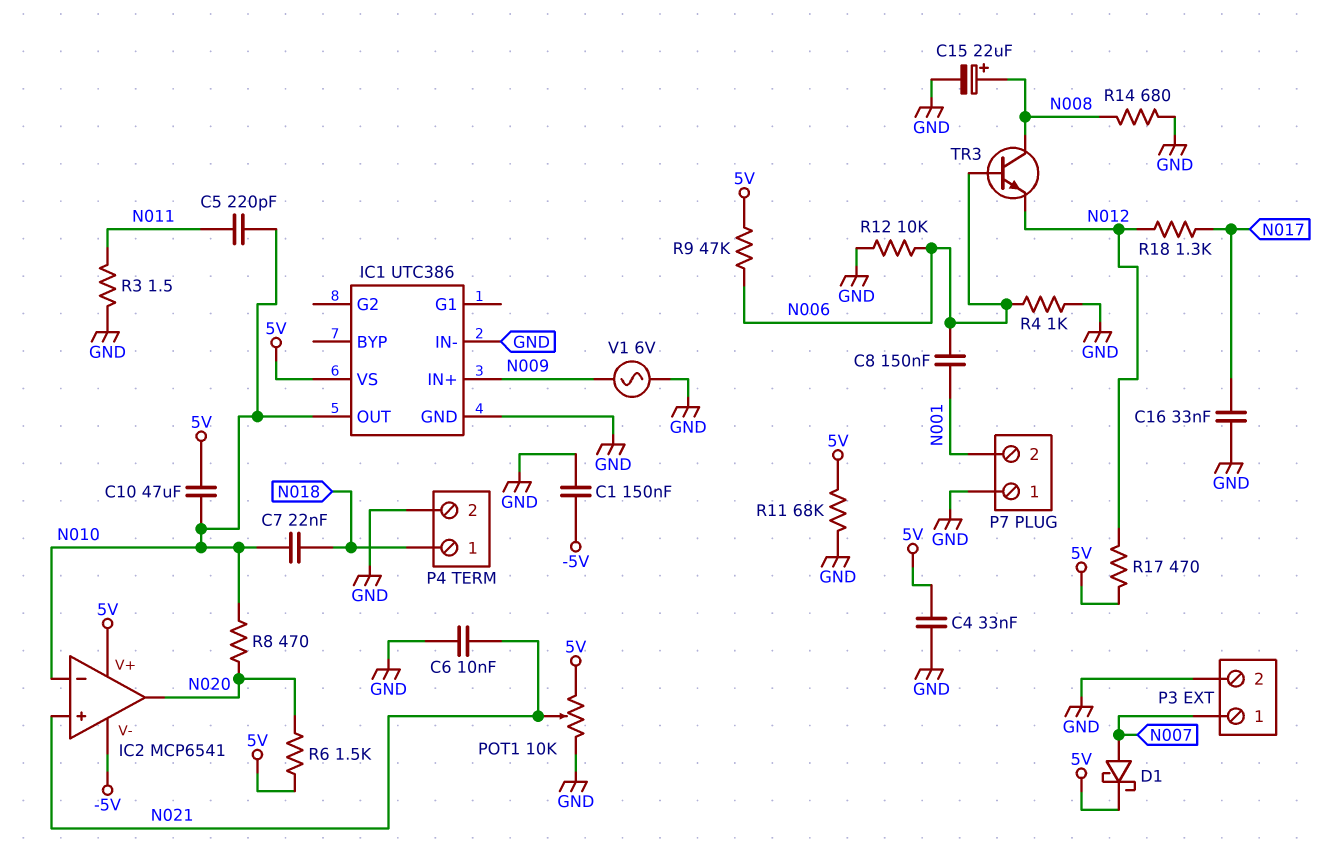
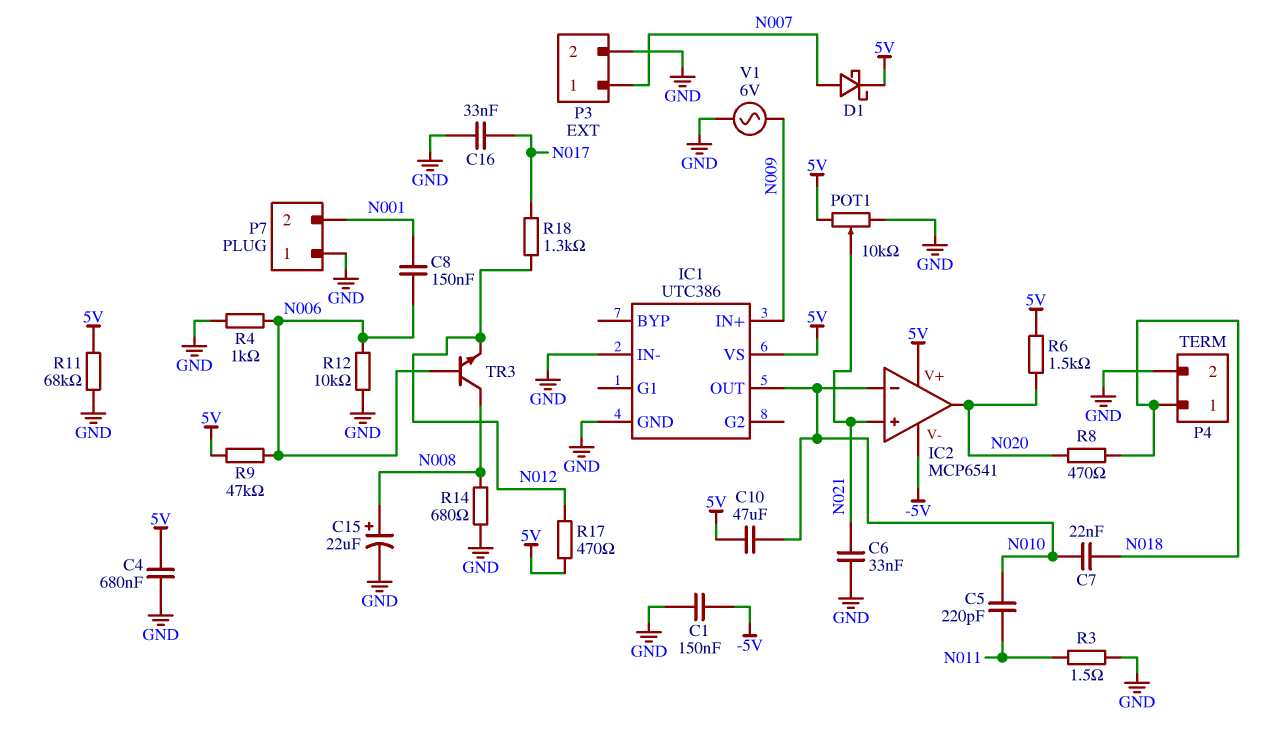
C4: 33nF (5V, GND) -> 680nF (5V, GND)
C6: 10nF (GND, N021) -> 33nF (GND, N021)
R8: 470 (N010, N020) -> 470 (N018, N020)

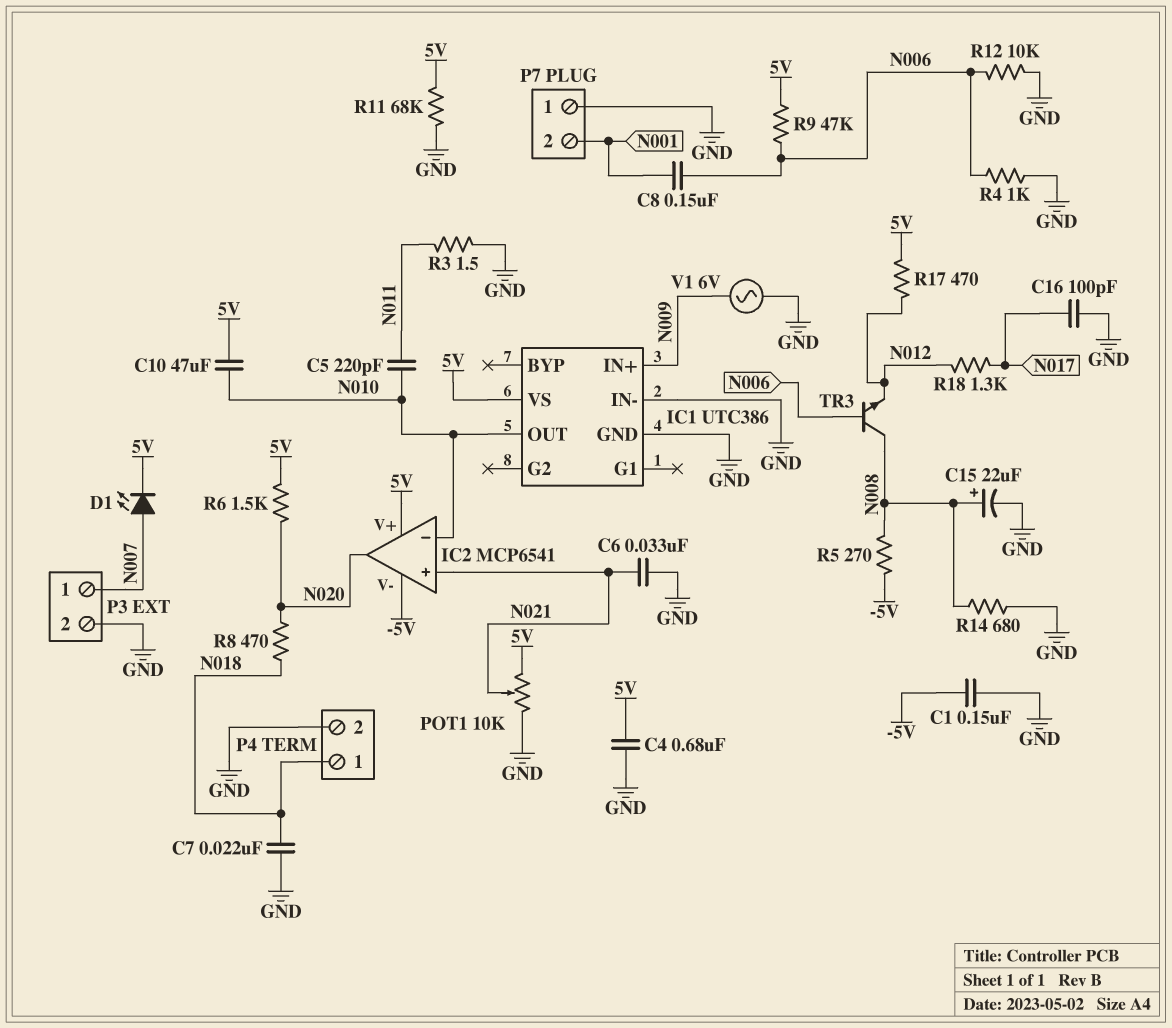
C7: 22nF (N010, N018) -> 22nF (GND, N018)
C16: 33nF (GND, N017) -> 100pF (GND, N017)
D1: schottky (A N007, K 5V) -> LED (A N007, K 5V)
R5: none -> 270 (-5V, N008)

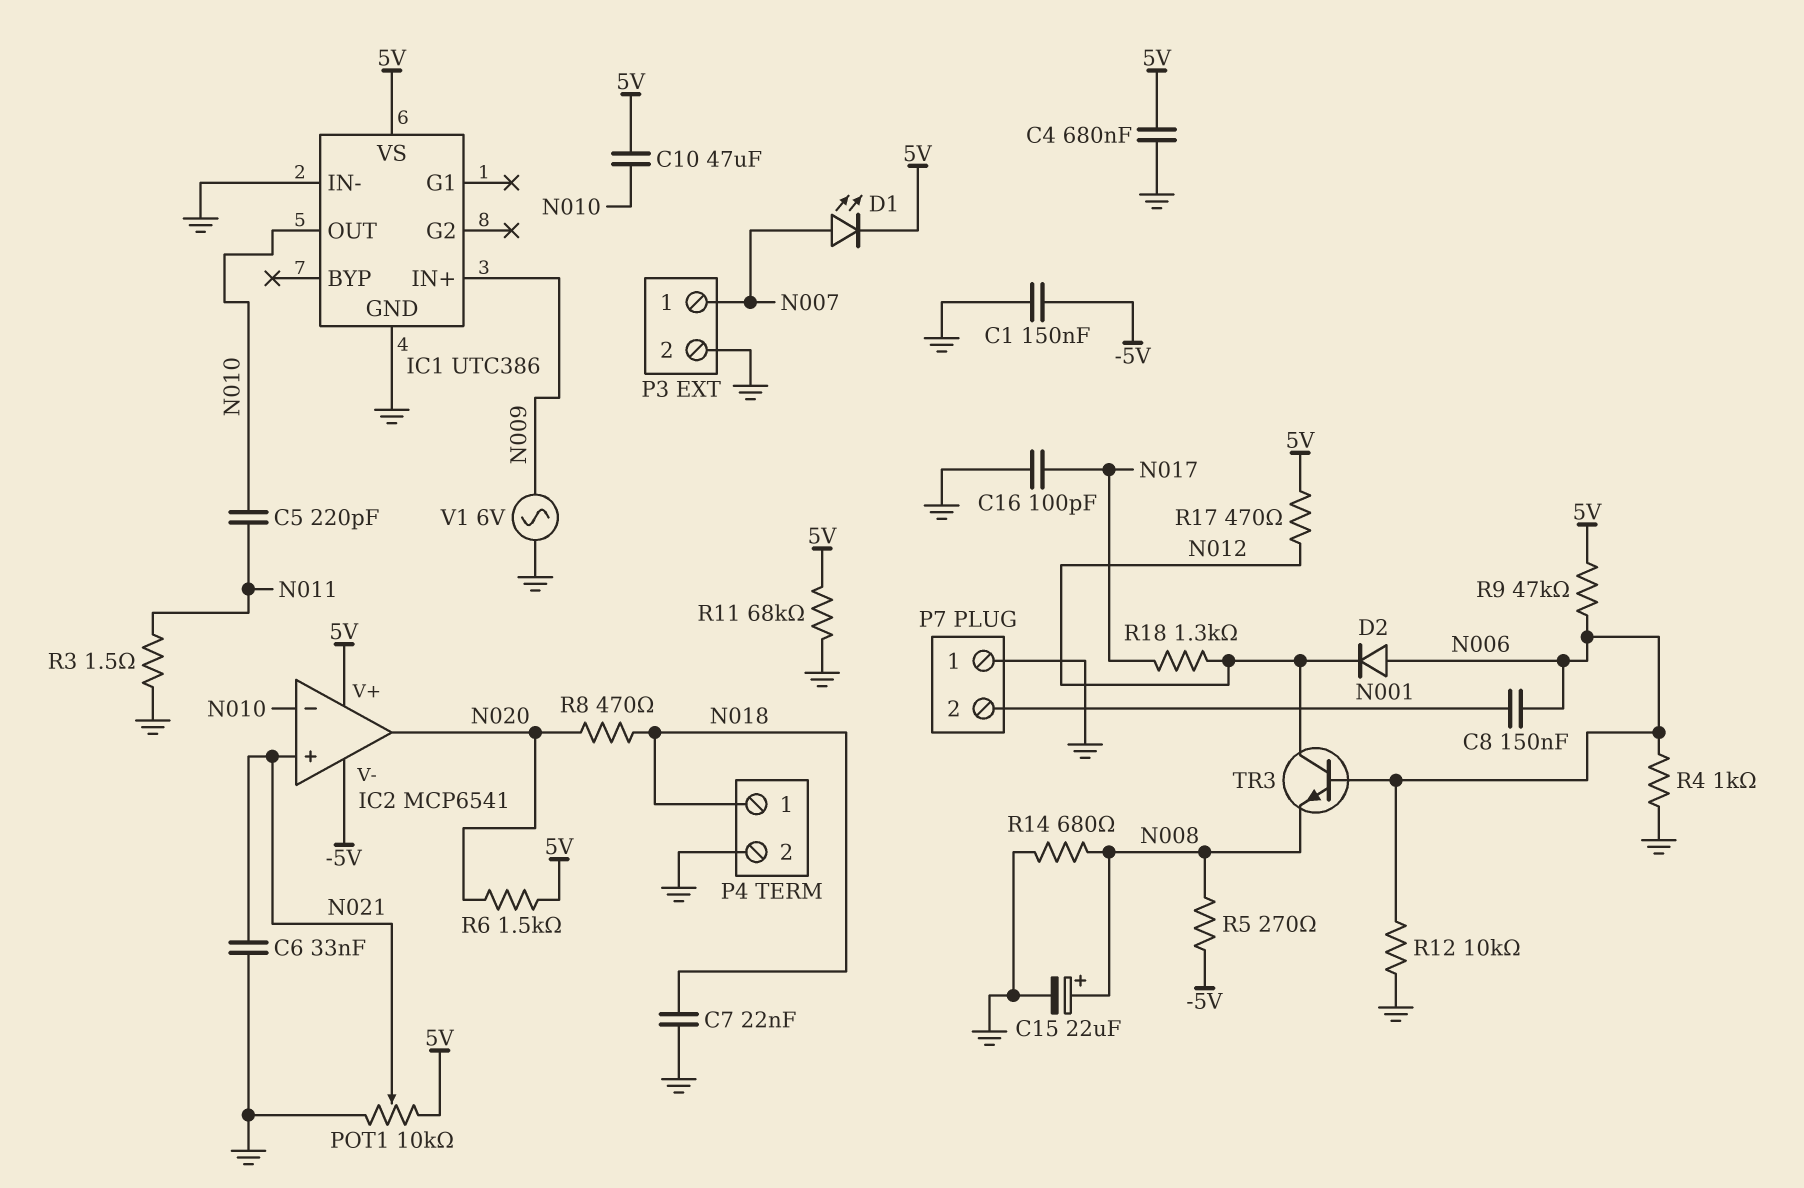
D2: none -> diode (A N006, K N012)
TR3: NPN (B N006, C N008, E N012) -> NPN (B N006, C N012, E N008)

